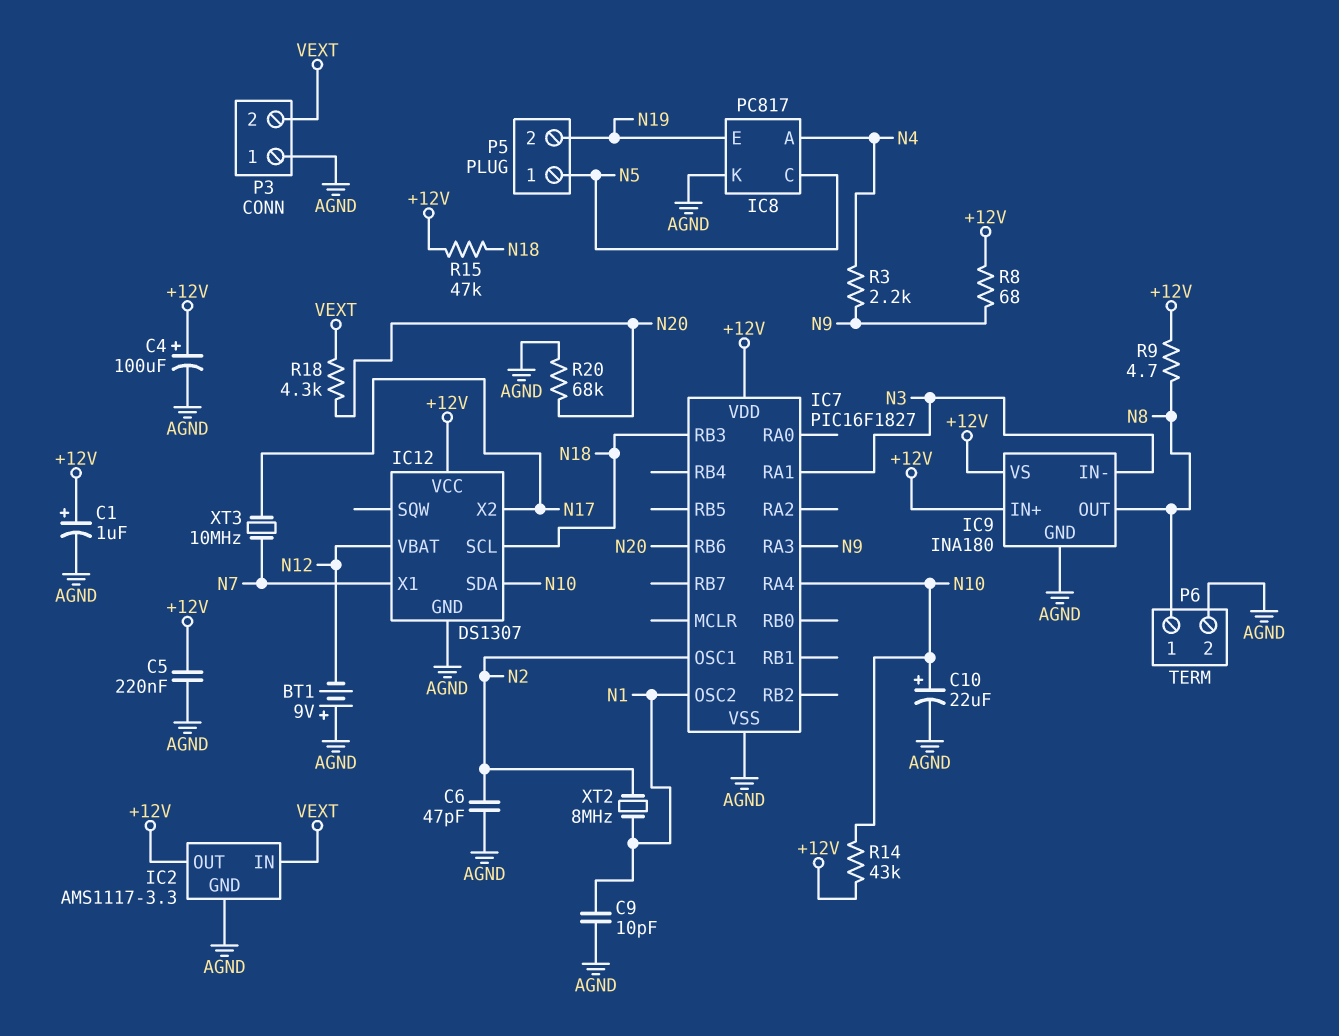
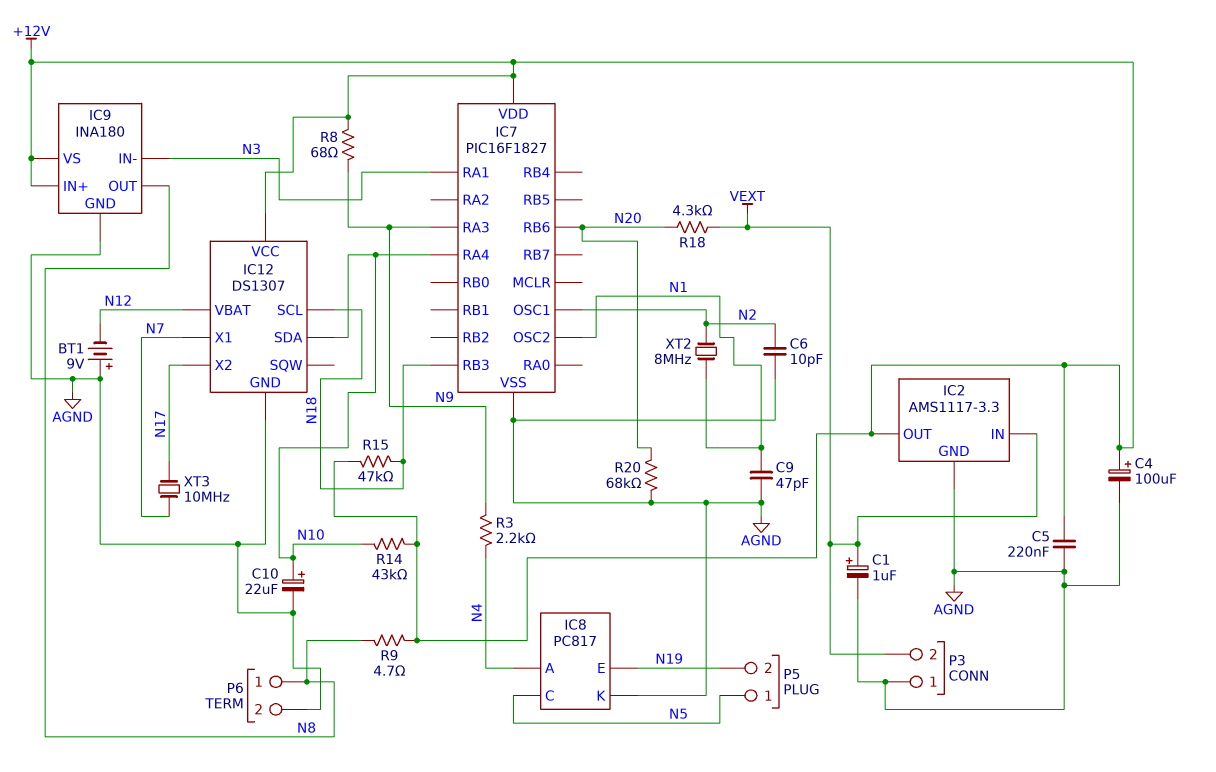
C1: 1uF (plus +12V, minus AGND) -> 1uF (plus VEXT, minus AGND)
C6: 47pF (AGND, N2) -> 10pF (AGND, N2)
C9: 10pF (AGND, N1) -> 47pF (AGND, N1)

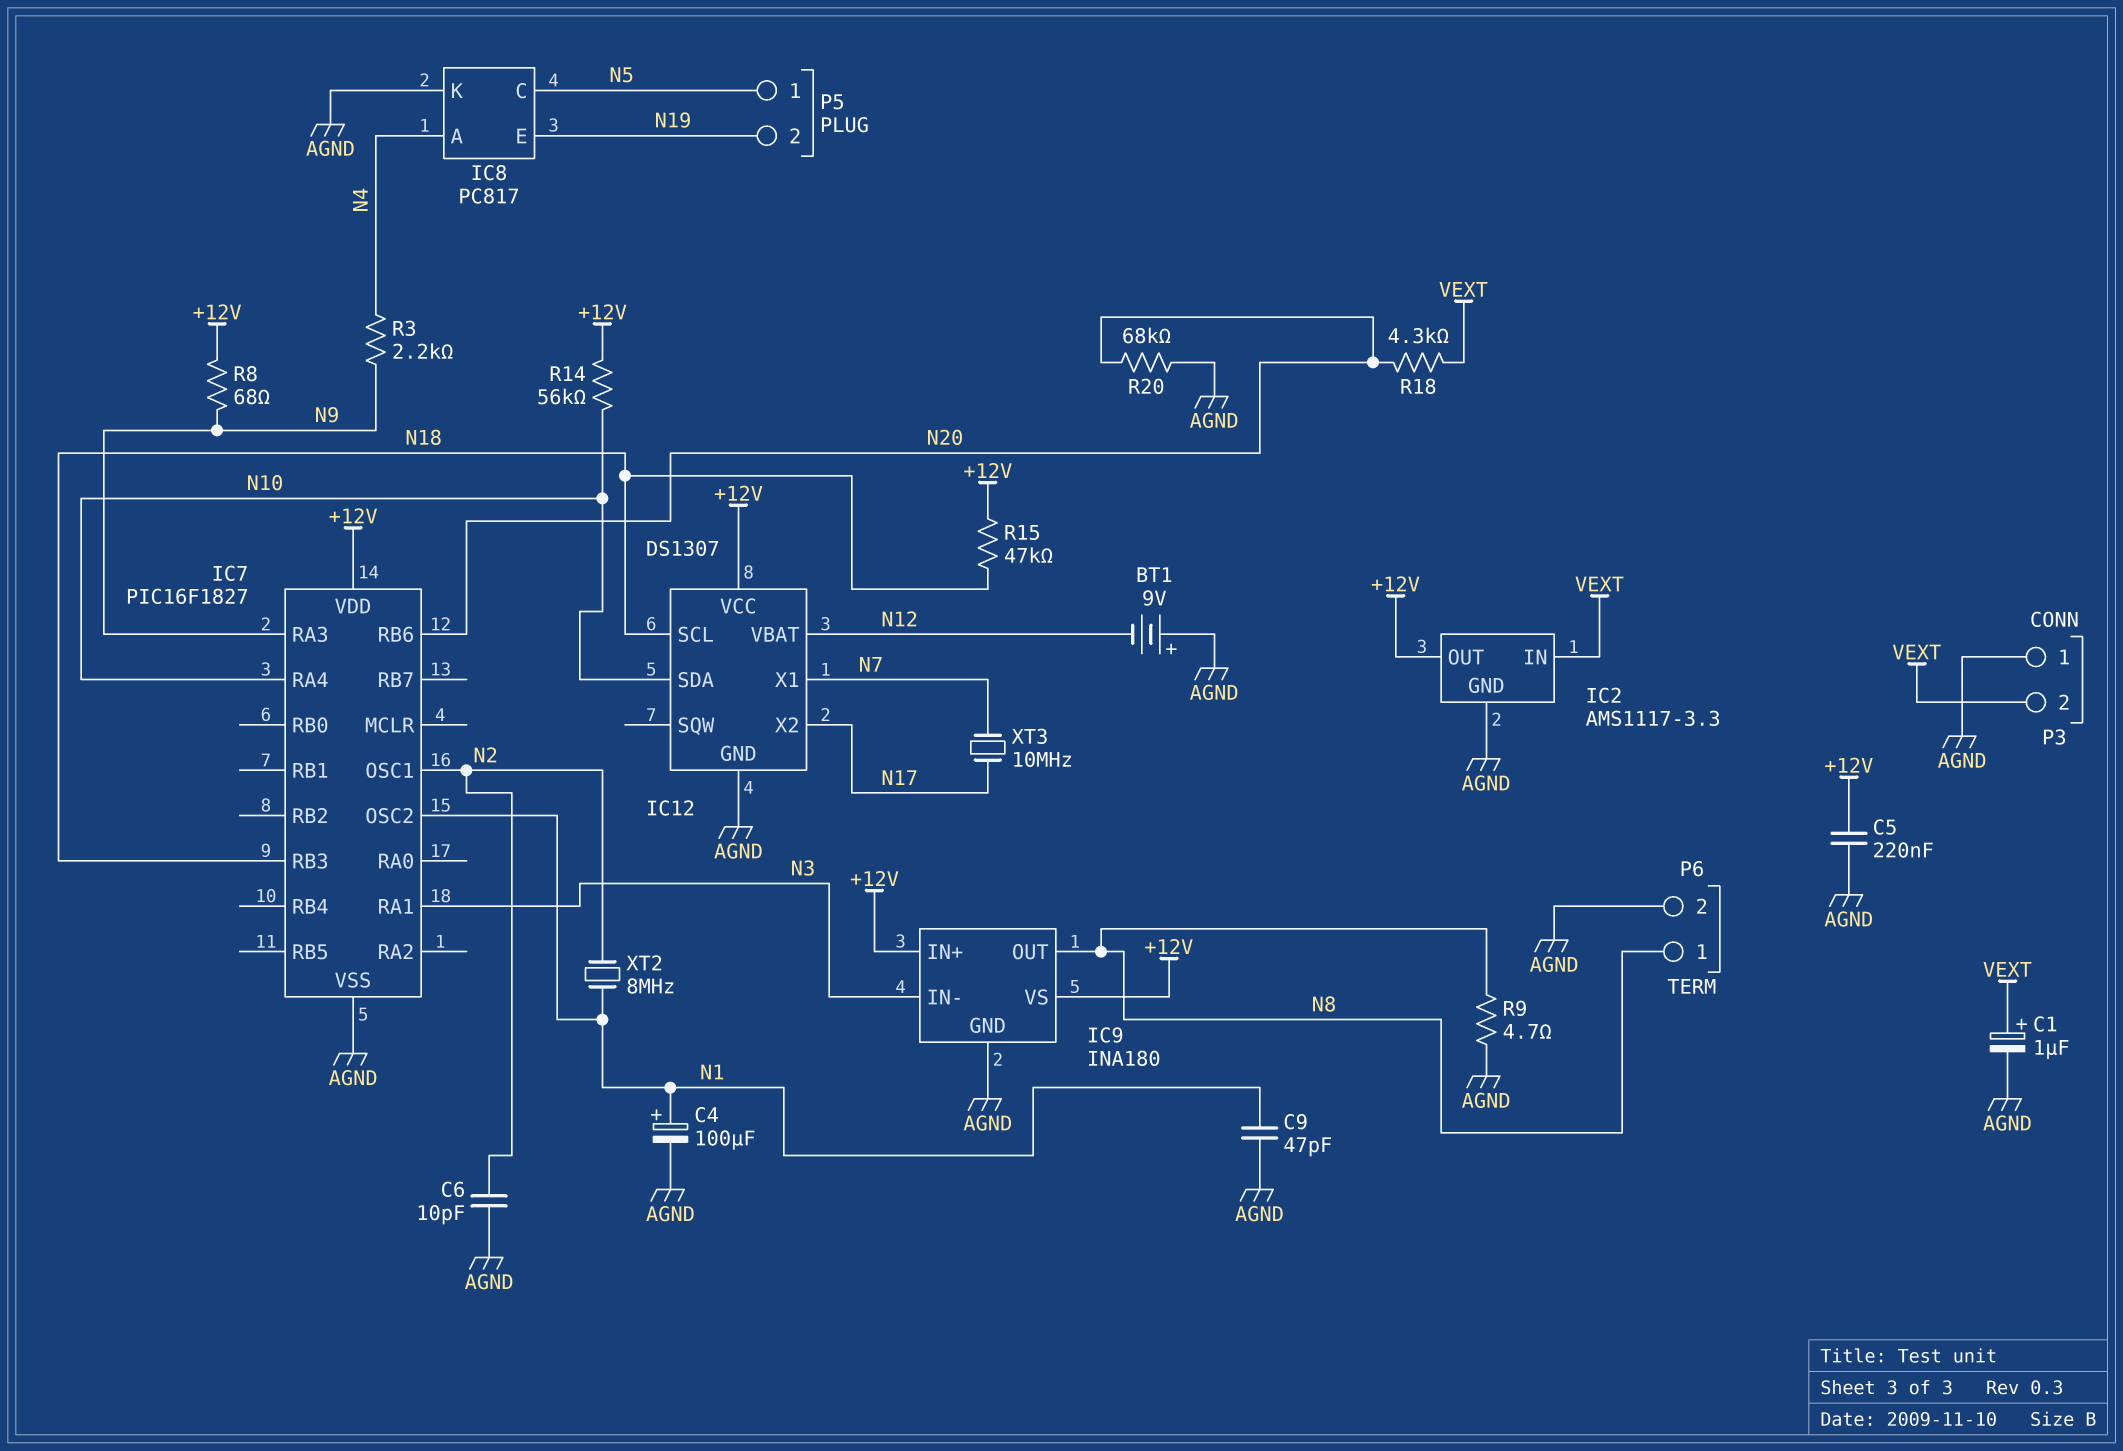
C4: 100uF (plus +12V, minus AGND) -> 100uF (plus N1, minus AGND)
C10: 22uF (plus N10, minus AGND) -> none
R9: 4.7 (+12V, N8) -> 4.7 (AGND, N8)
R14: 43k (+12V, N10) -> 56k (+12V, N10)

